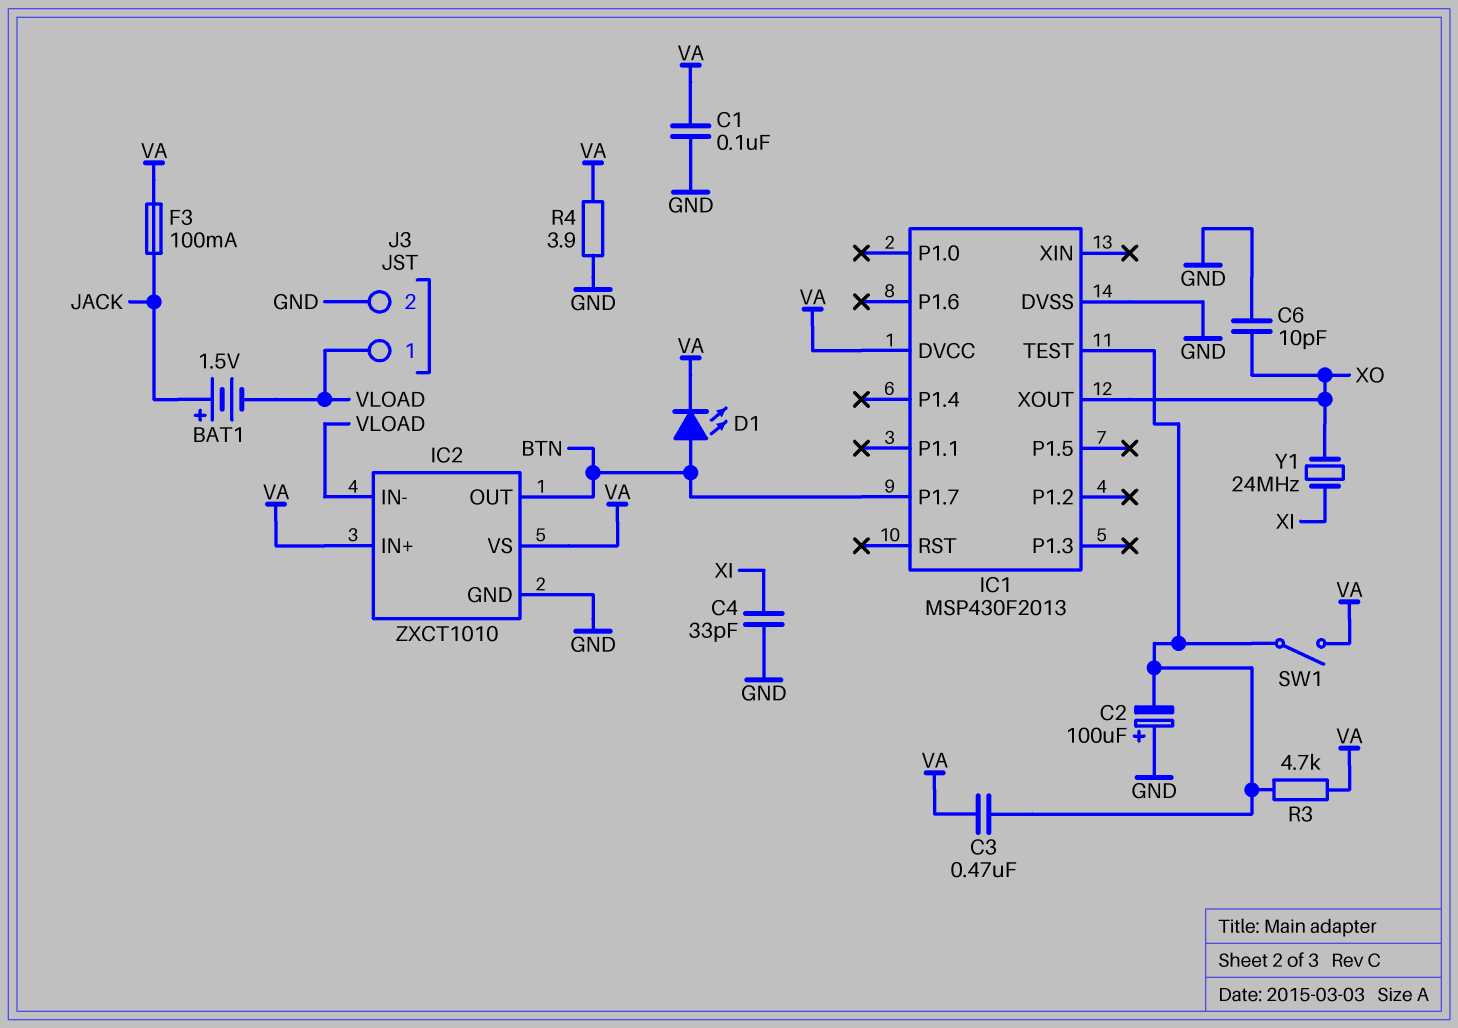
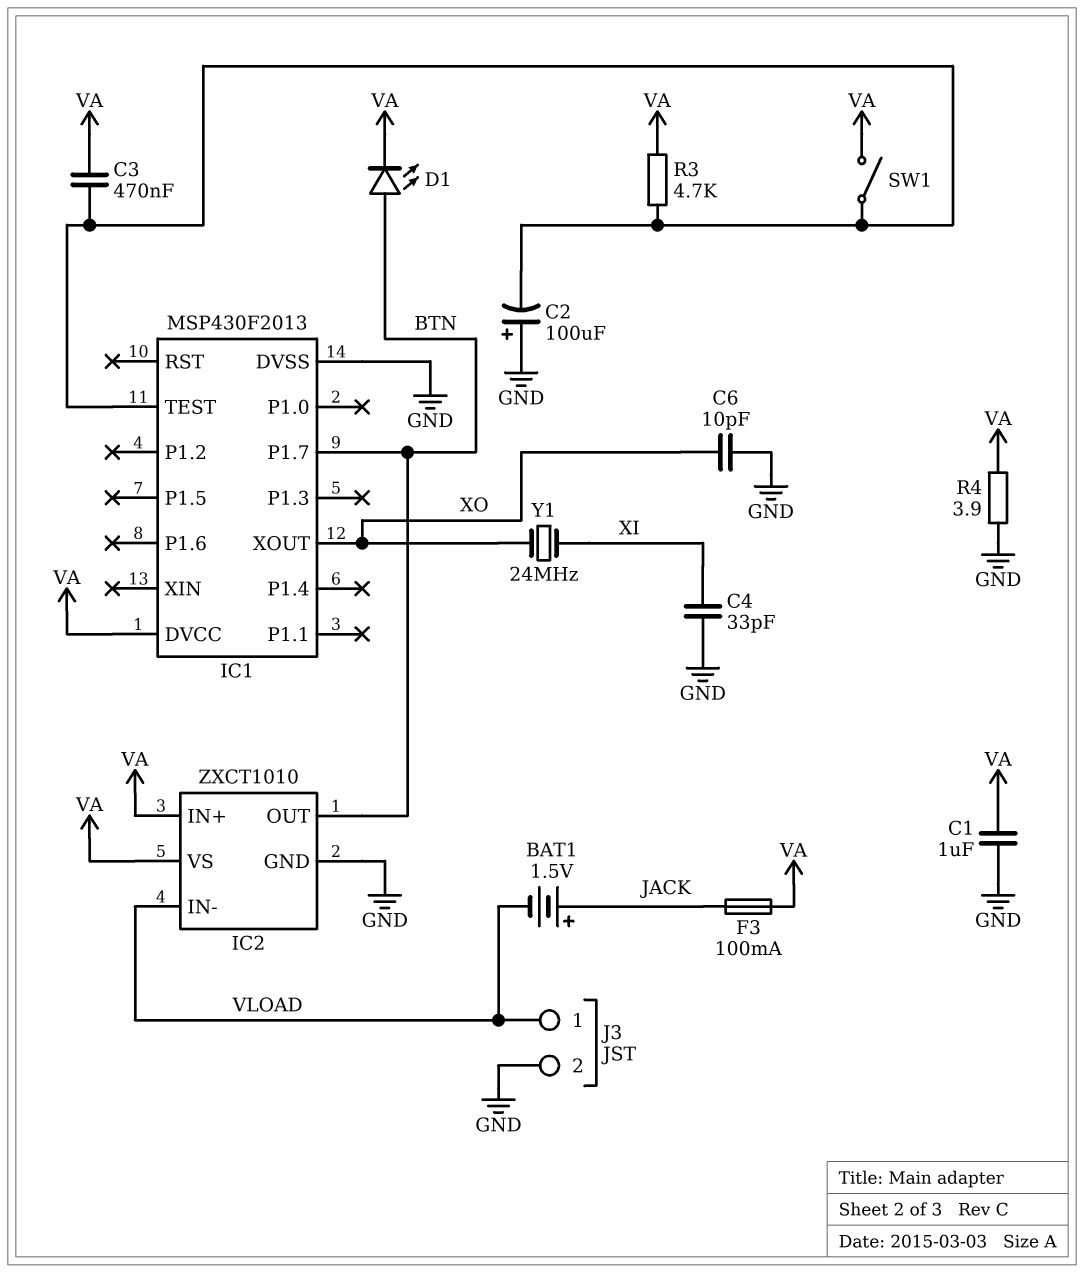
C1: 100nF (GND, VA) -> 1uF (GND, VA)

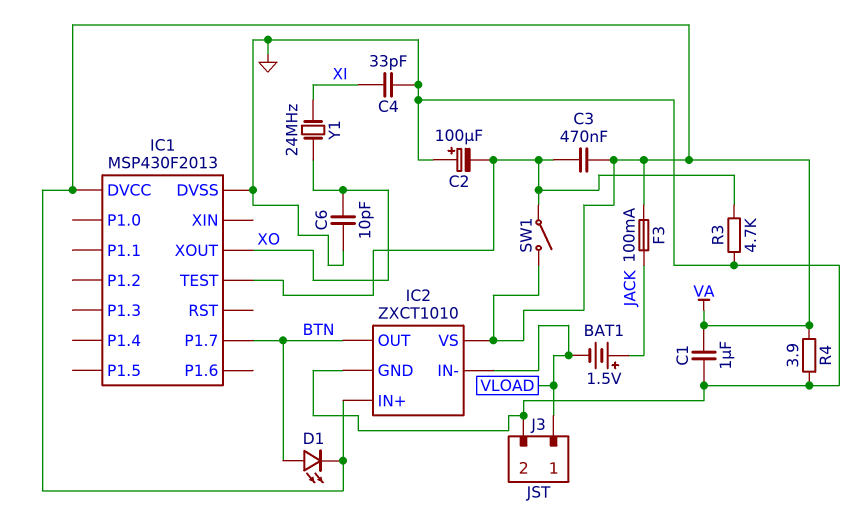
R3: 4.7k (IC1/TEST, VA) -> 4.7k (GND, IC1/TEST)

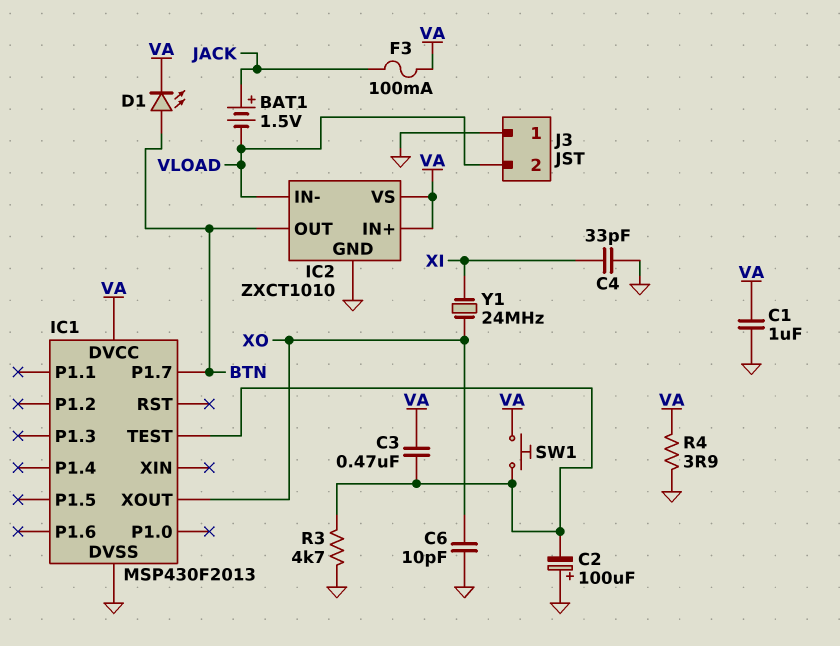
J3 pin 1: VLOAD -> GND
J3 pin 2: GND -> VLOAD
SW1: switch (IC1/TEST, VA) -> button (IC1/TEST, VA)

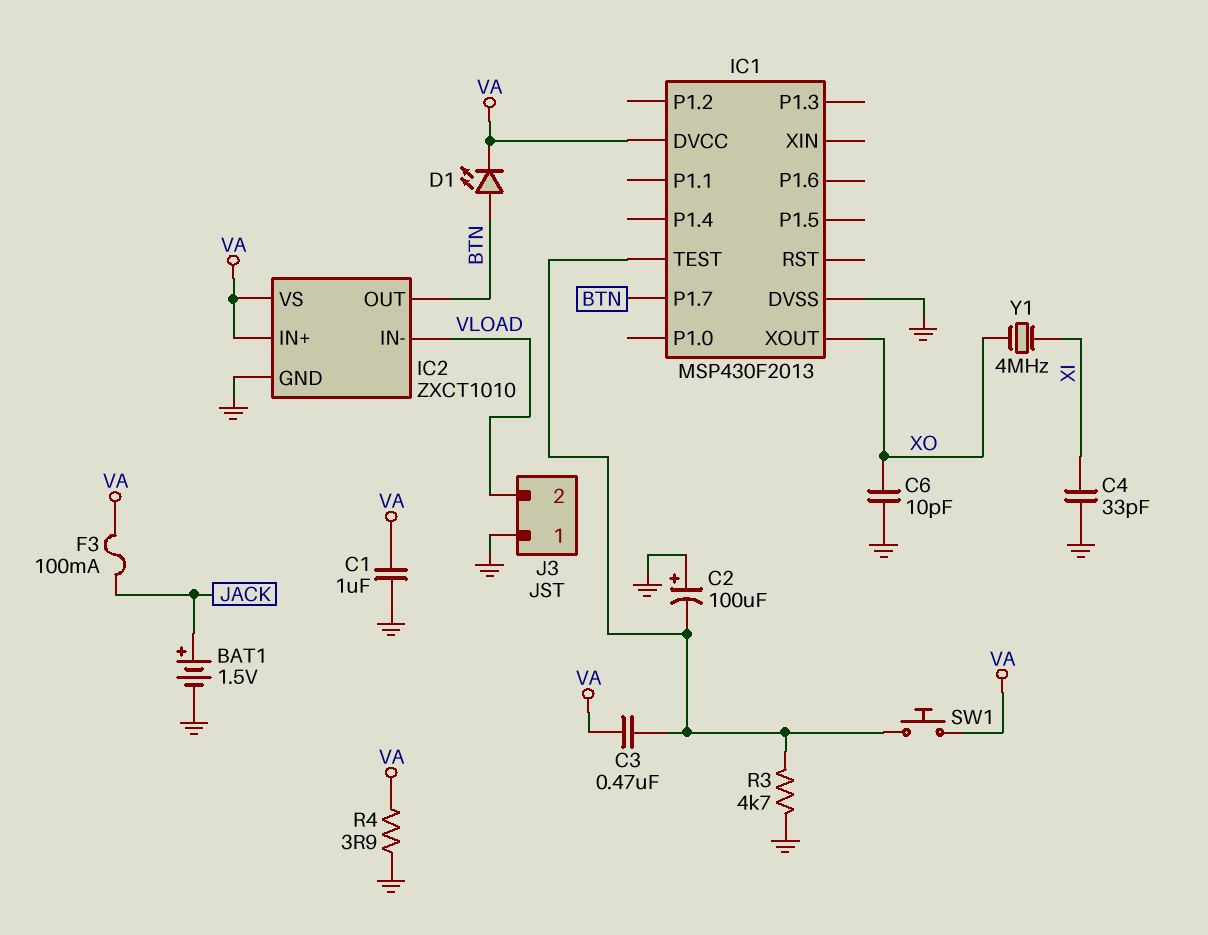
BAT1: 1.5V (plus JACK, minus VLOAD) -> 1.5V (plus JACK, minus GND)
Y1: 24MHz (XI, XO) -> 4MHz (XI, XO)

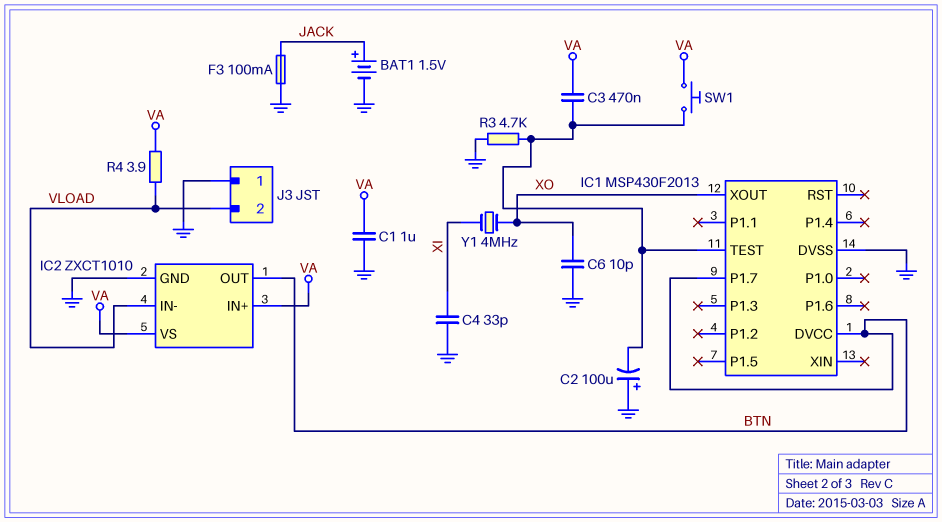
D1: LED (A BTN, K VA) -> none
F3: 100mA (JACK, VA) -> 100mA (GND, JACK)
IC1 pin DVCC: VA -> BTN
R4: 3.9 (GND, VA) -> 3.9 (VA, VLOAD)

